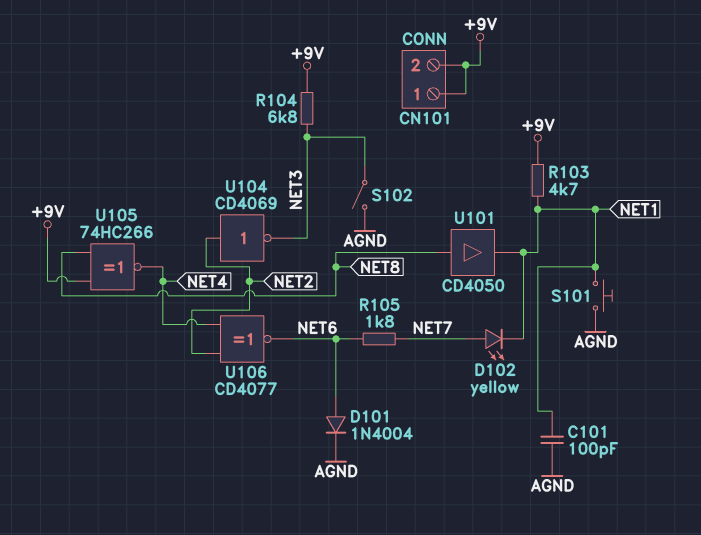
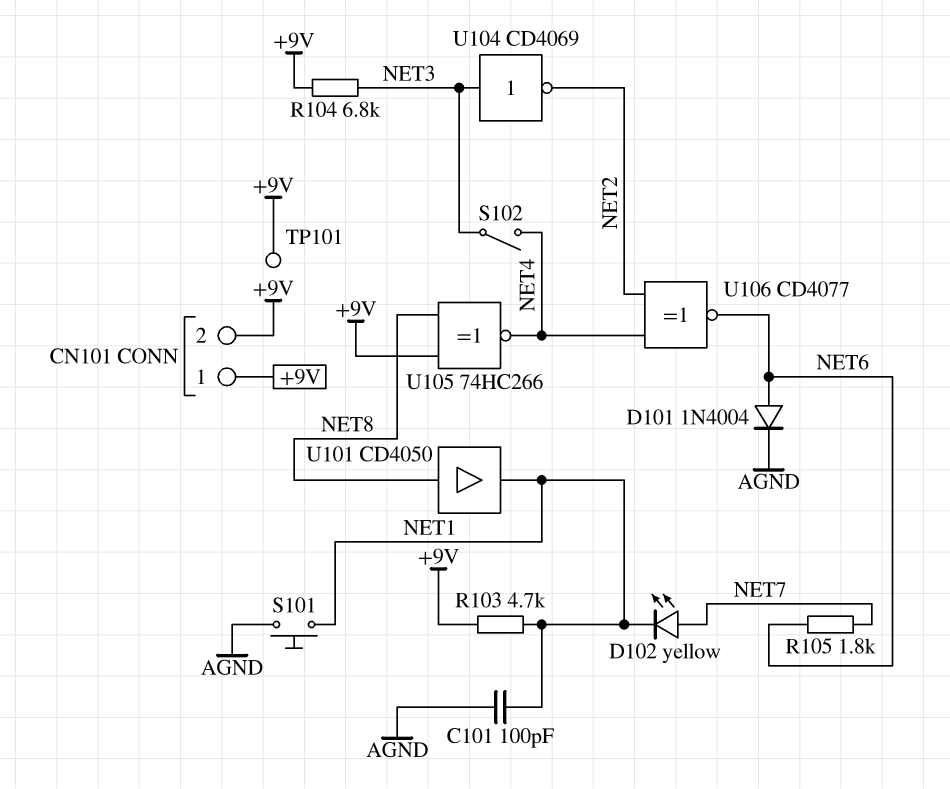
S102: switch (AGND, NET3) -> switch (NET3, NET4)
TP101: none -> test point (+9V)
U104: NOT CD4069 (in NET2, out NET3) -> NOT CD4069 (in NET3, out NET2)

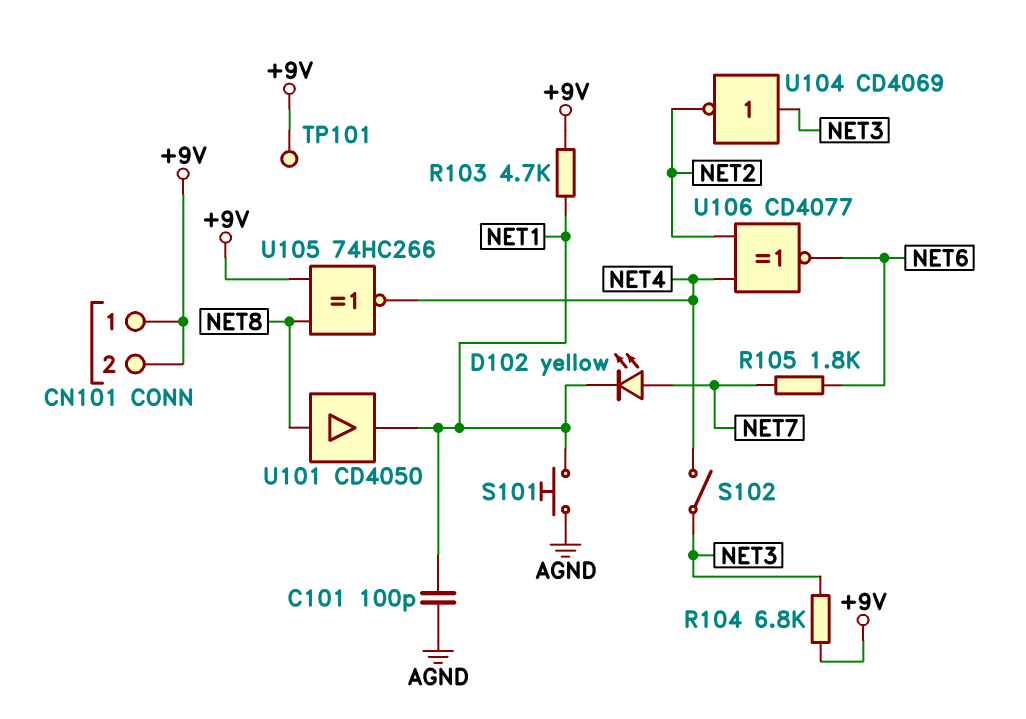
D101: diode 1N4004 (A NET6, K AGND) -> none

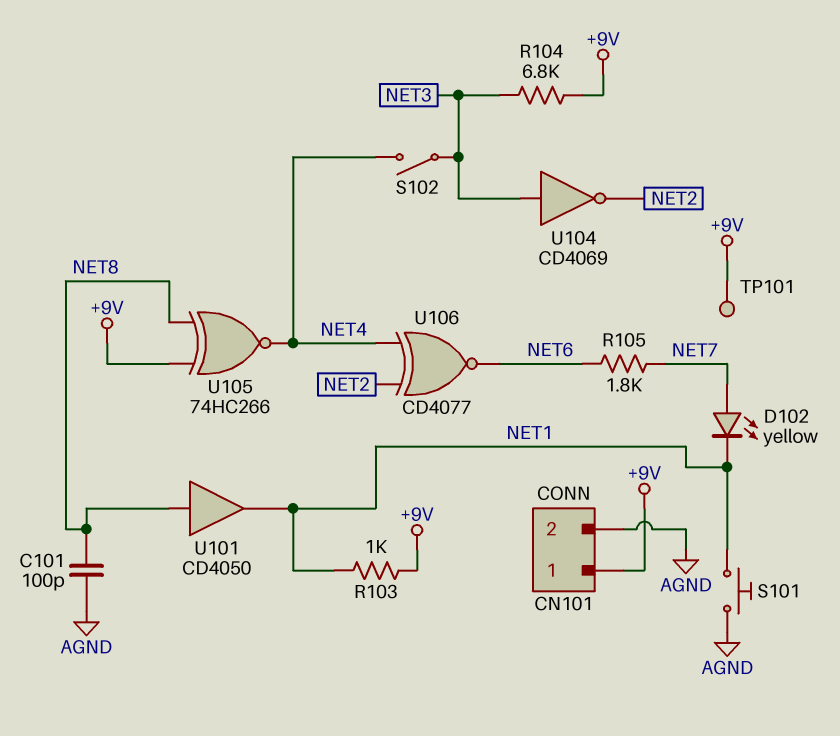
C101: 100pF (AGND, NET1) -> 100pF (AGND, NET8)
CN101 pin 2: +9V -> AGND
R103: 4.7k (+9V, NET1) -> 1k (+9V, NET1)

